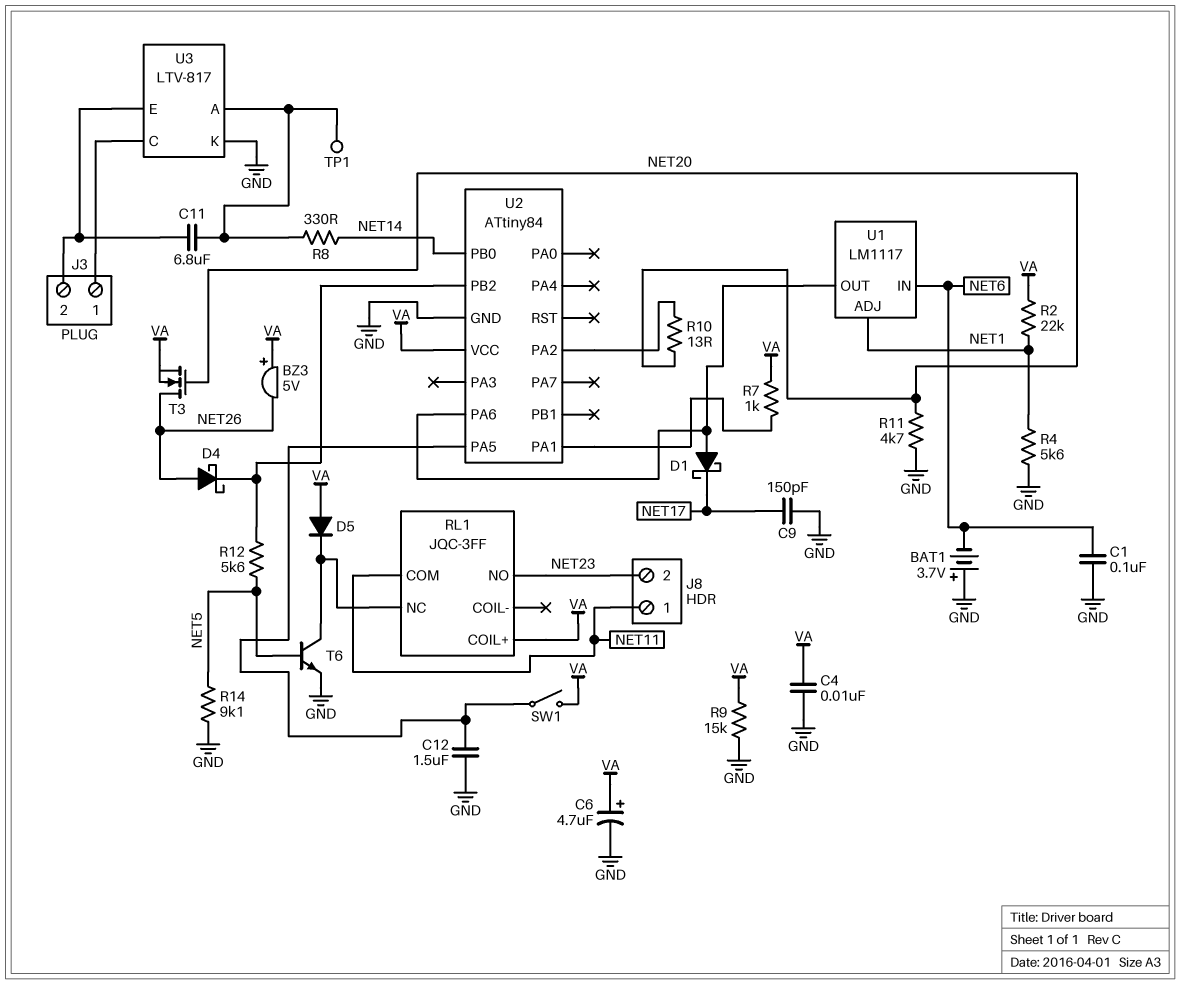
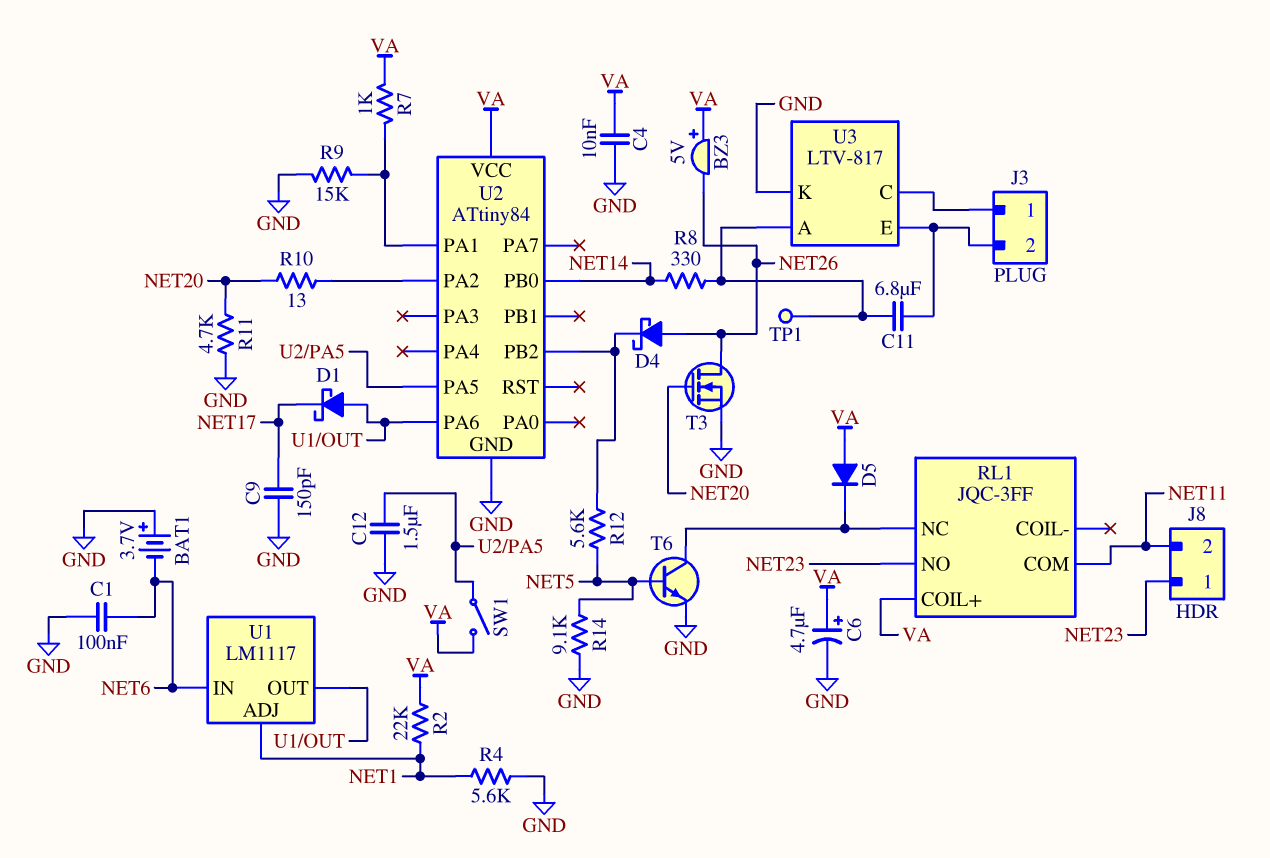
J8 pin 1: NET11 -> NET23
J8 pin 2: NET23 -> NET11
R9: 15k (GND, VA) -> 15k (GND, U2/PA1)
T3: NMOS (G NET20, D NET26, S VA) -> NMOS (G NET20, D NET26, S GND)

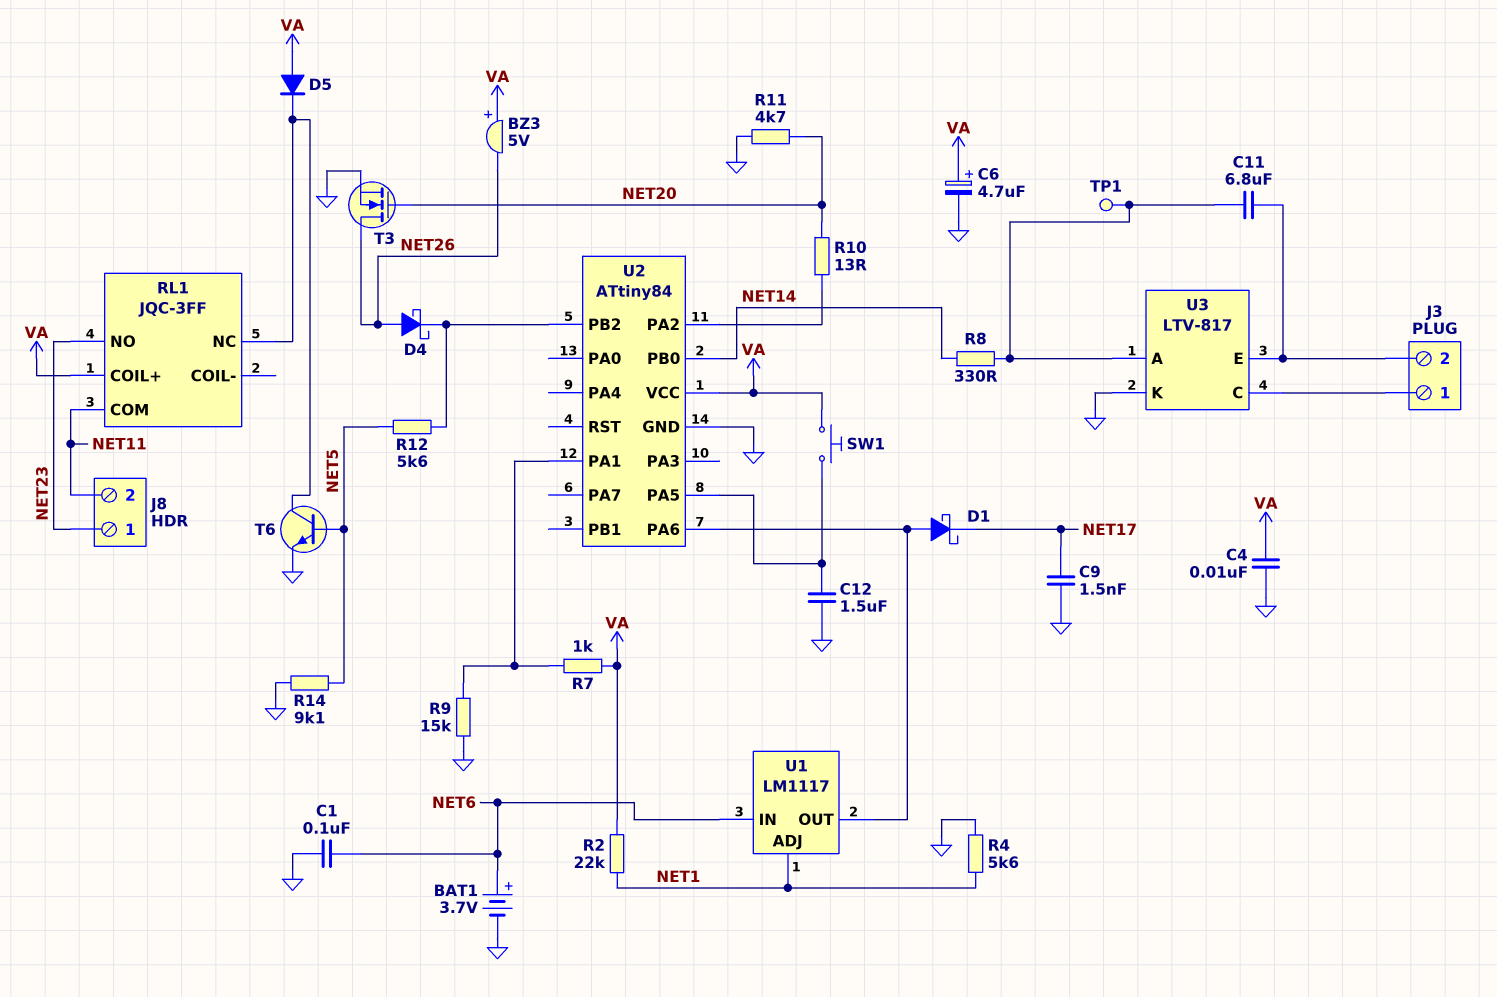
BAT1: 3.7V (plus GND, minus NET6) -> 3.7V (plus NET6, minus GND)
C9: 150pF (GND, NET17) -> 1.5nF (GND, NET17)
SW1: switch (U2/PA5, VA) -> button (U2/PA5, VA)

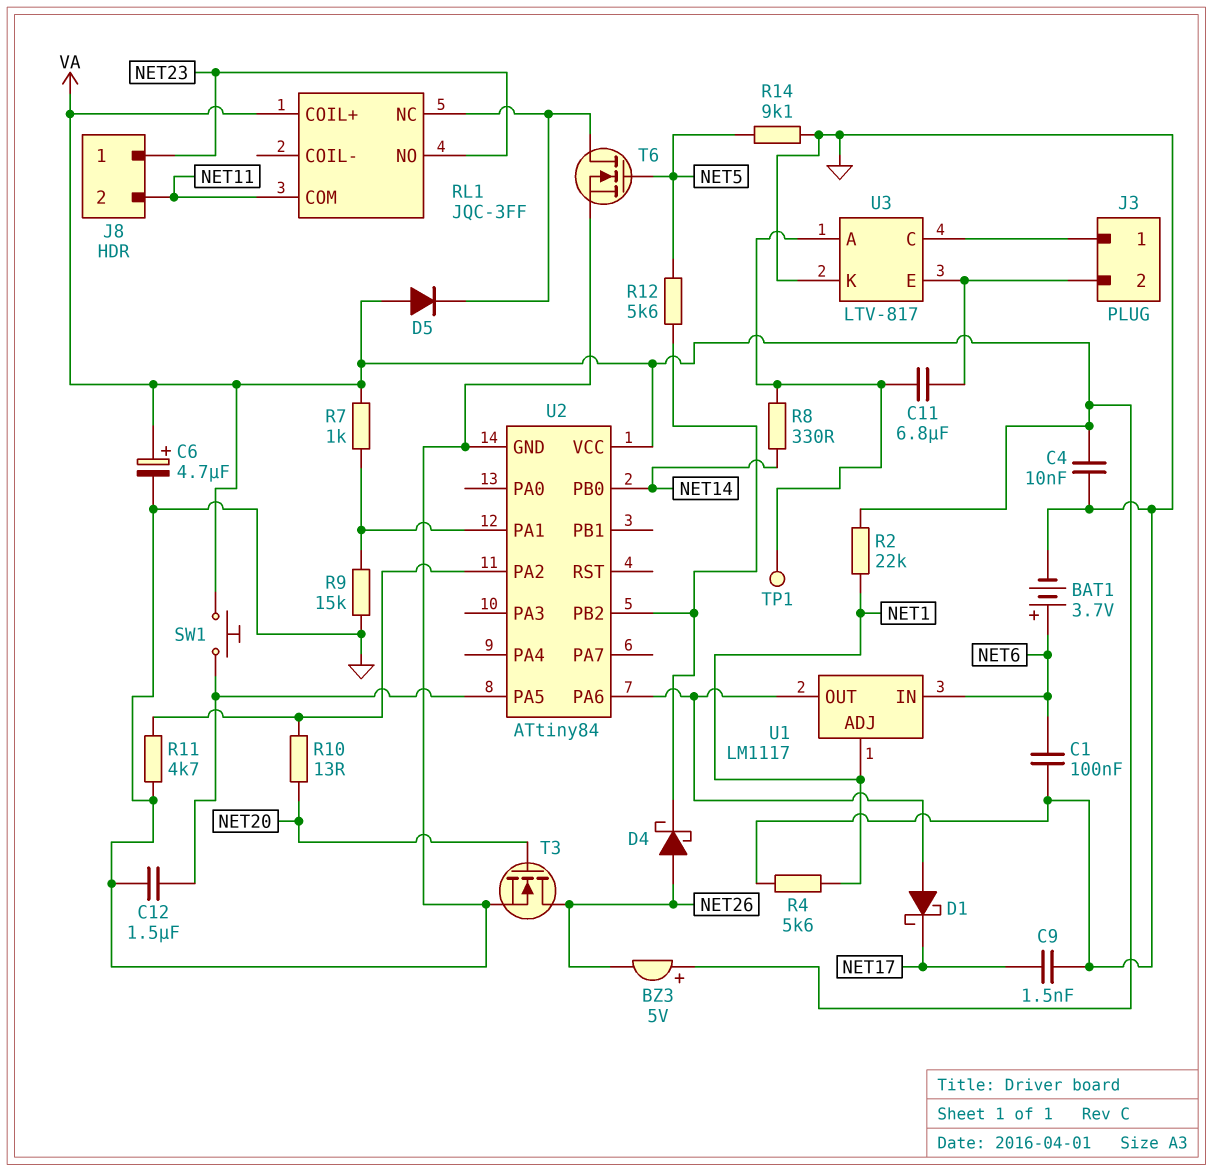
R11: 4.7k (GND, NET20) -> 4.7k (GND, U2/PA2)
T6: NPN (B NET5, C RL1/NC, E GND) -> NMOS (G NET5, D RL1/NC, S GND)

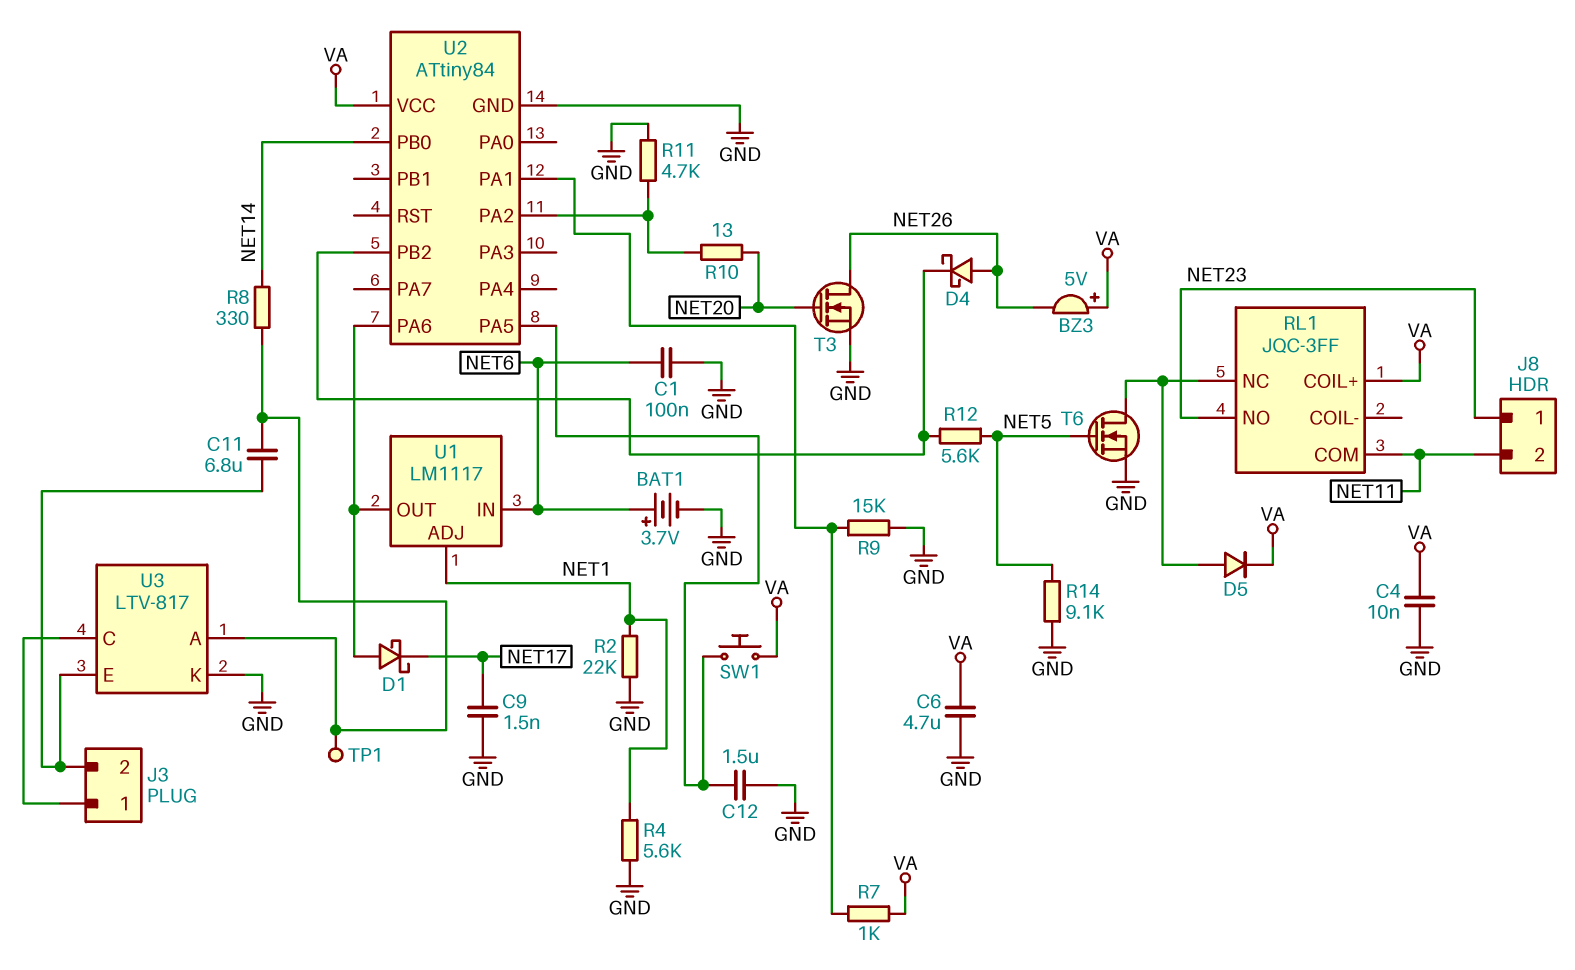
C6: 4.7uF (plus VA, minus GND) -> 4.7uF (GND, VA)
D5: diode (A VA, K RL1/NC) -> diode (A RL1/NC, K VA)
R2: 22k (NET1, VA) -> 22k (GND, NET1)

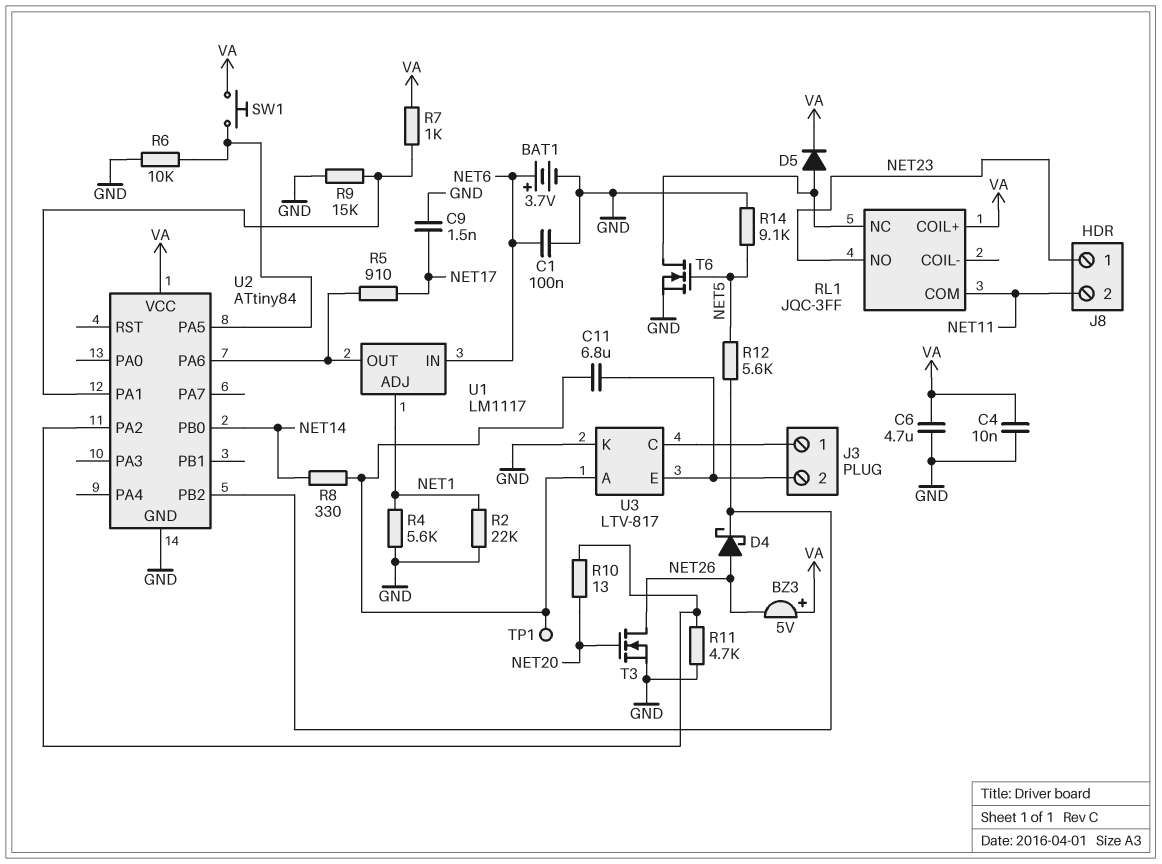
C12: 1.5uF (GND, U2/PA5) -> none
D1: schottky (A U1/OUT, K NET17) -> none
R5: none -> 910 (NET17, U1/OUT)
R6: none -> 10k (GND, U2/PA5)

